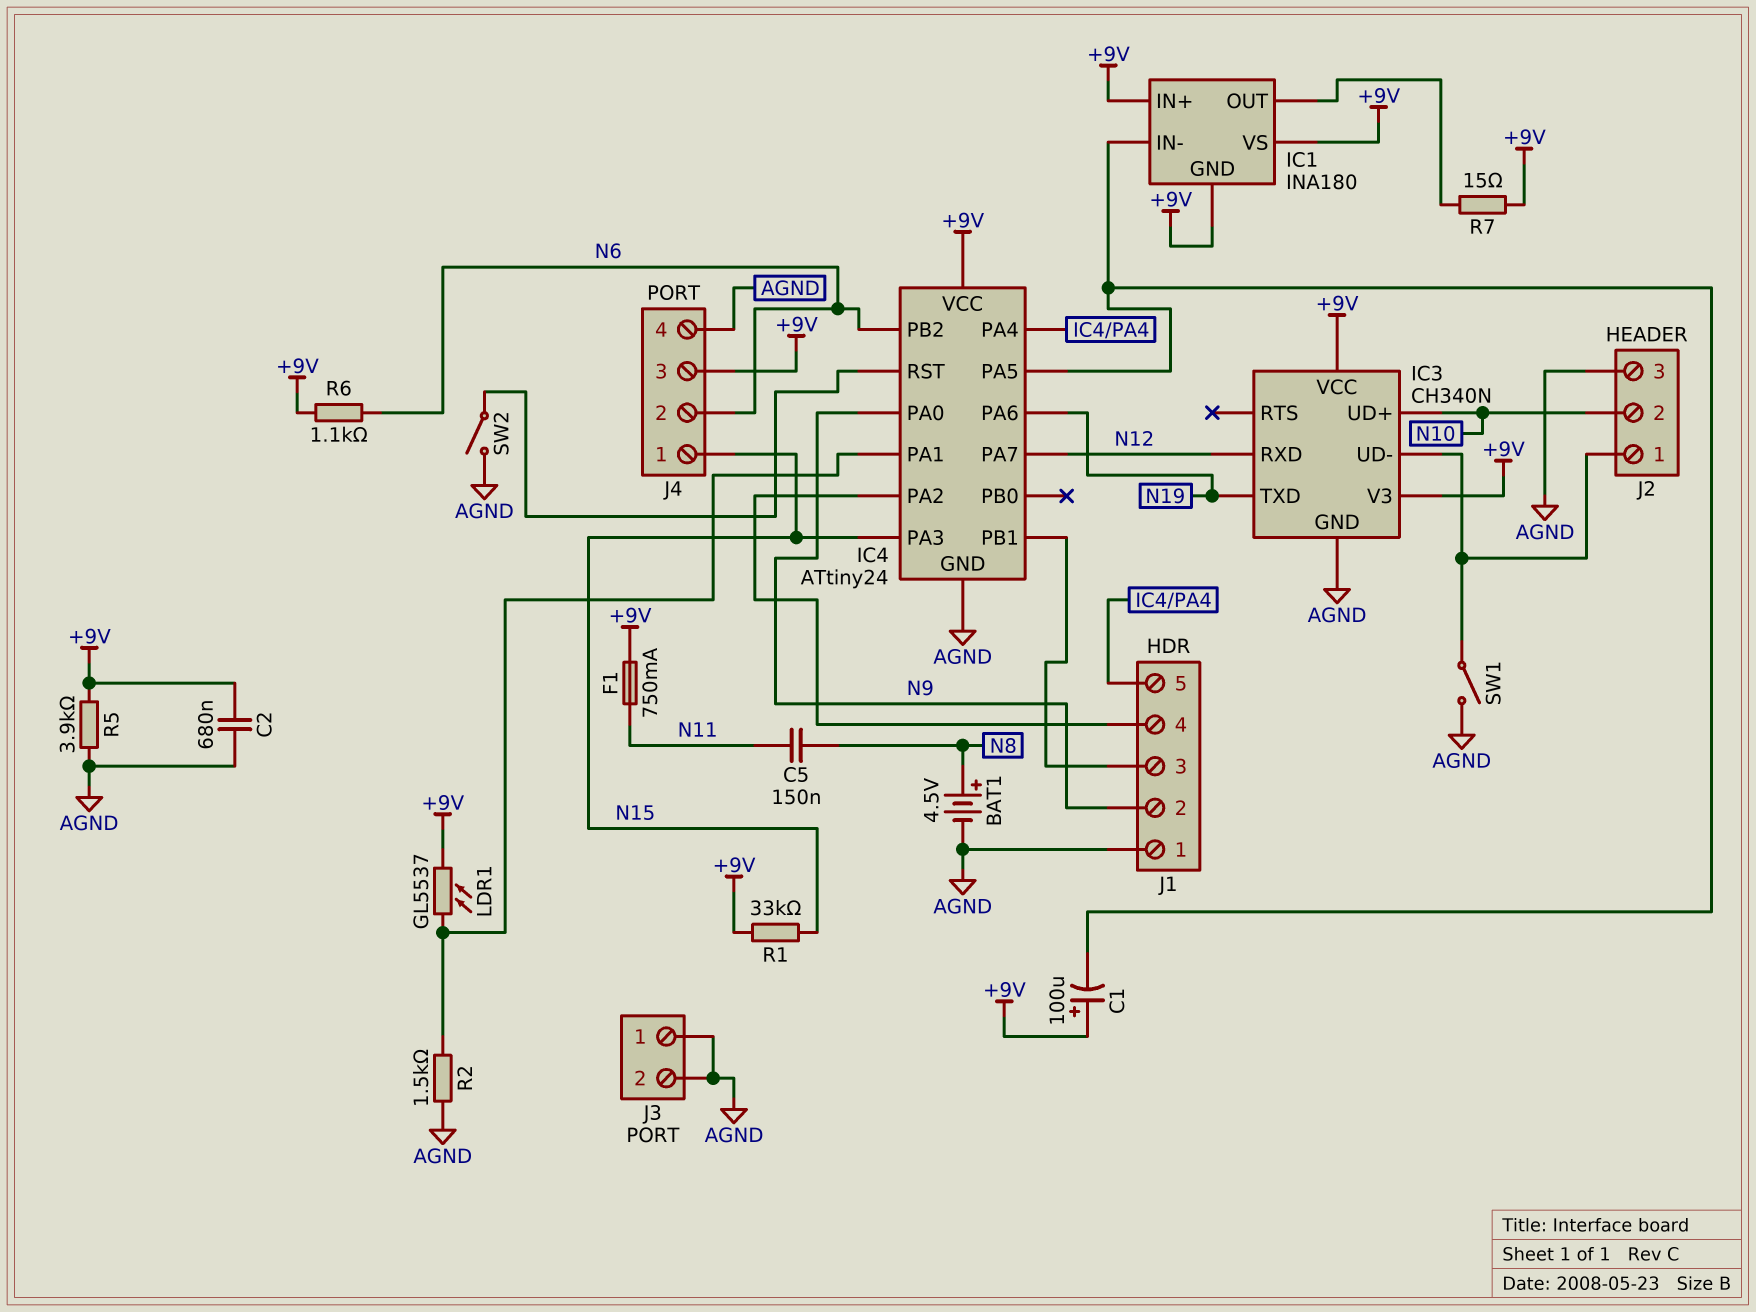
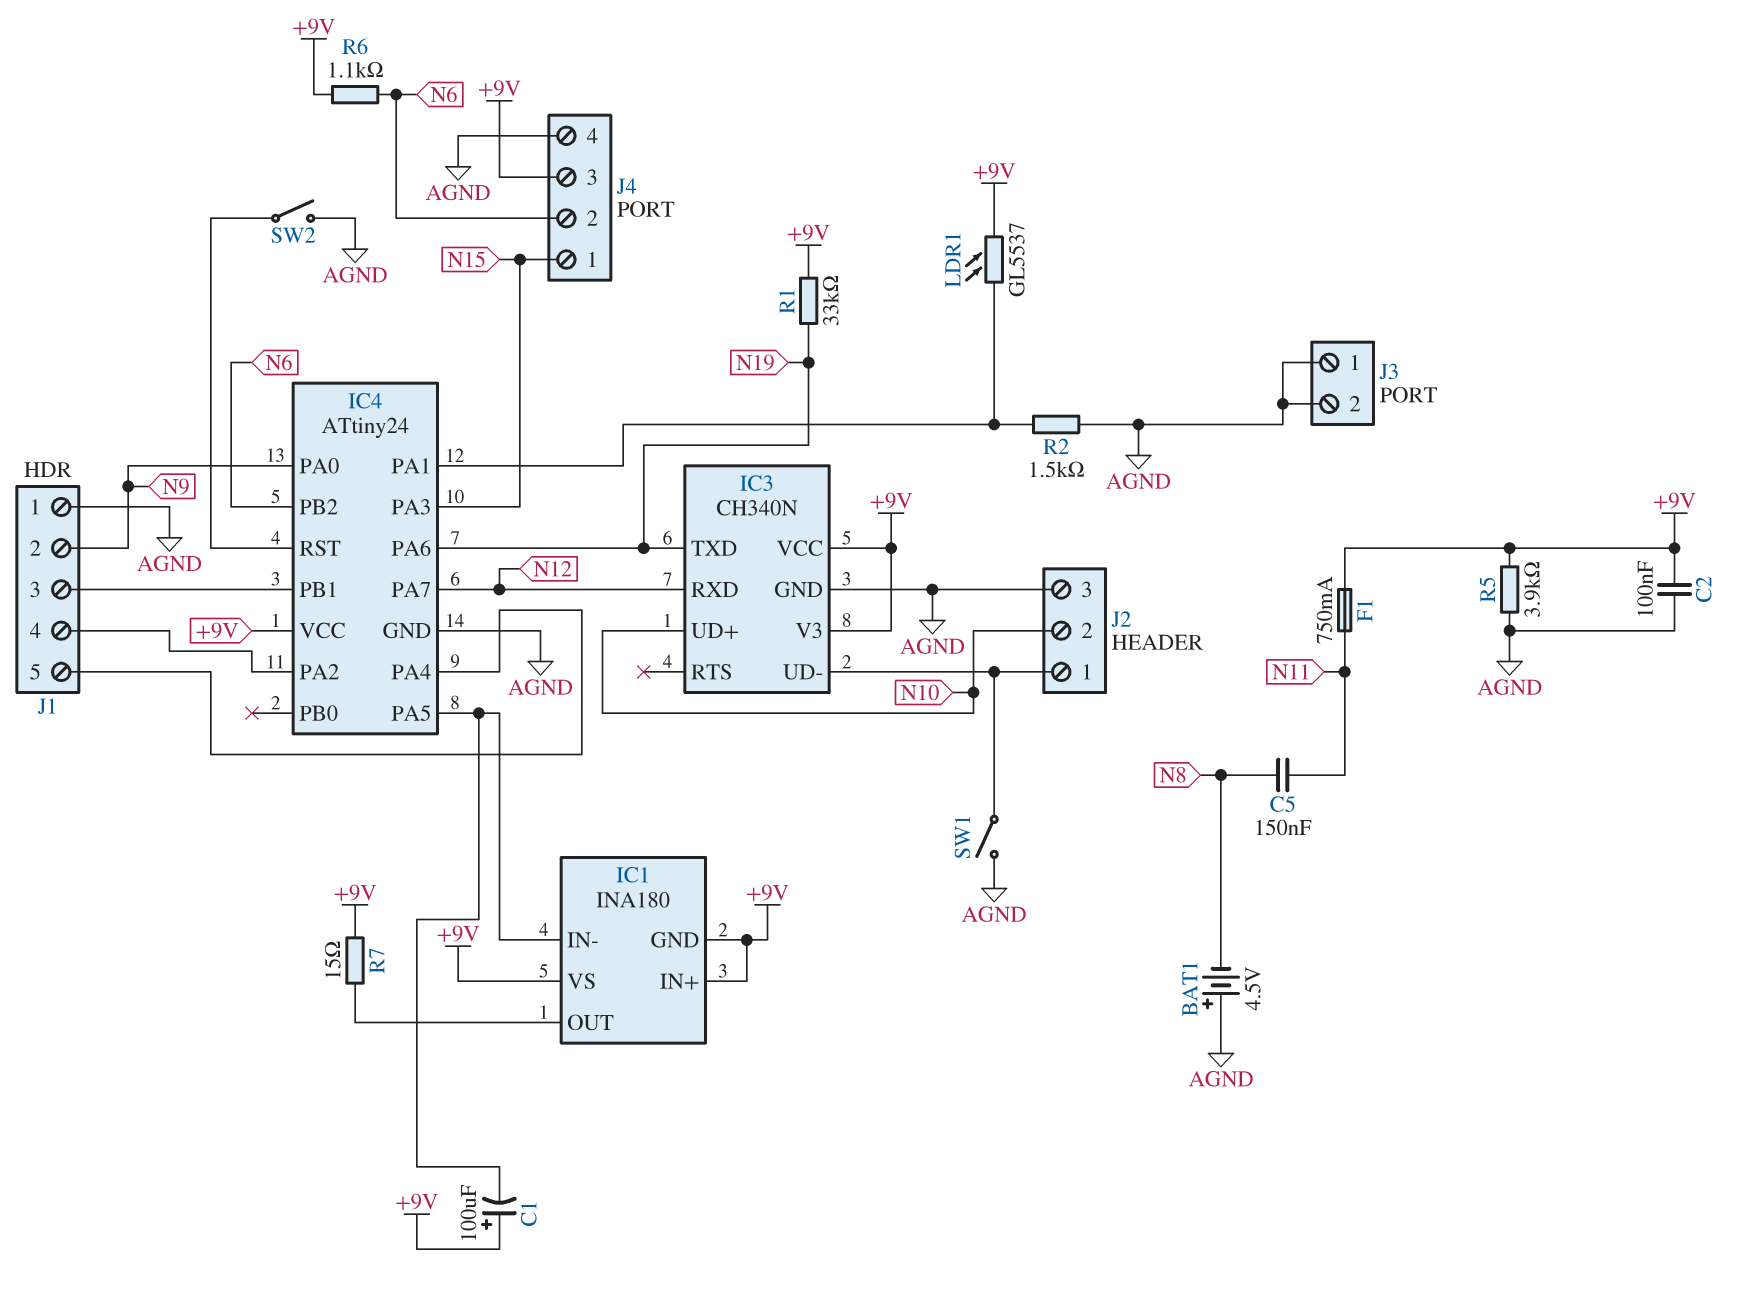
BAT1: 4.5V (plus N8, minus AGND) -> 4.5V (plus AGND, minus N8)
C2: 680nF (+9V, AGND) -> 100nF (+9V, AGND)
R1: 33k (+9V, N15) -> 33k (+9V, N19)

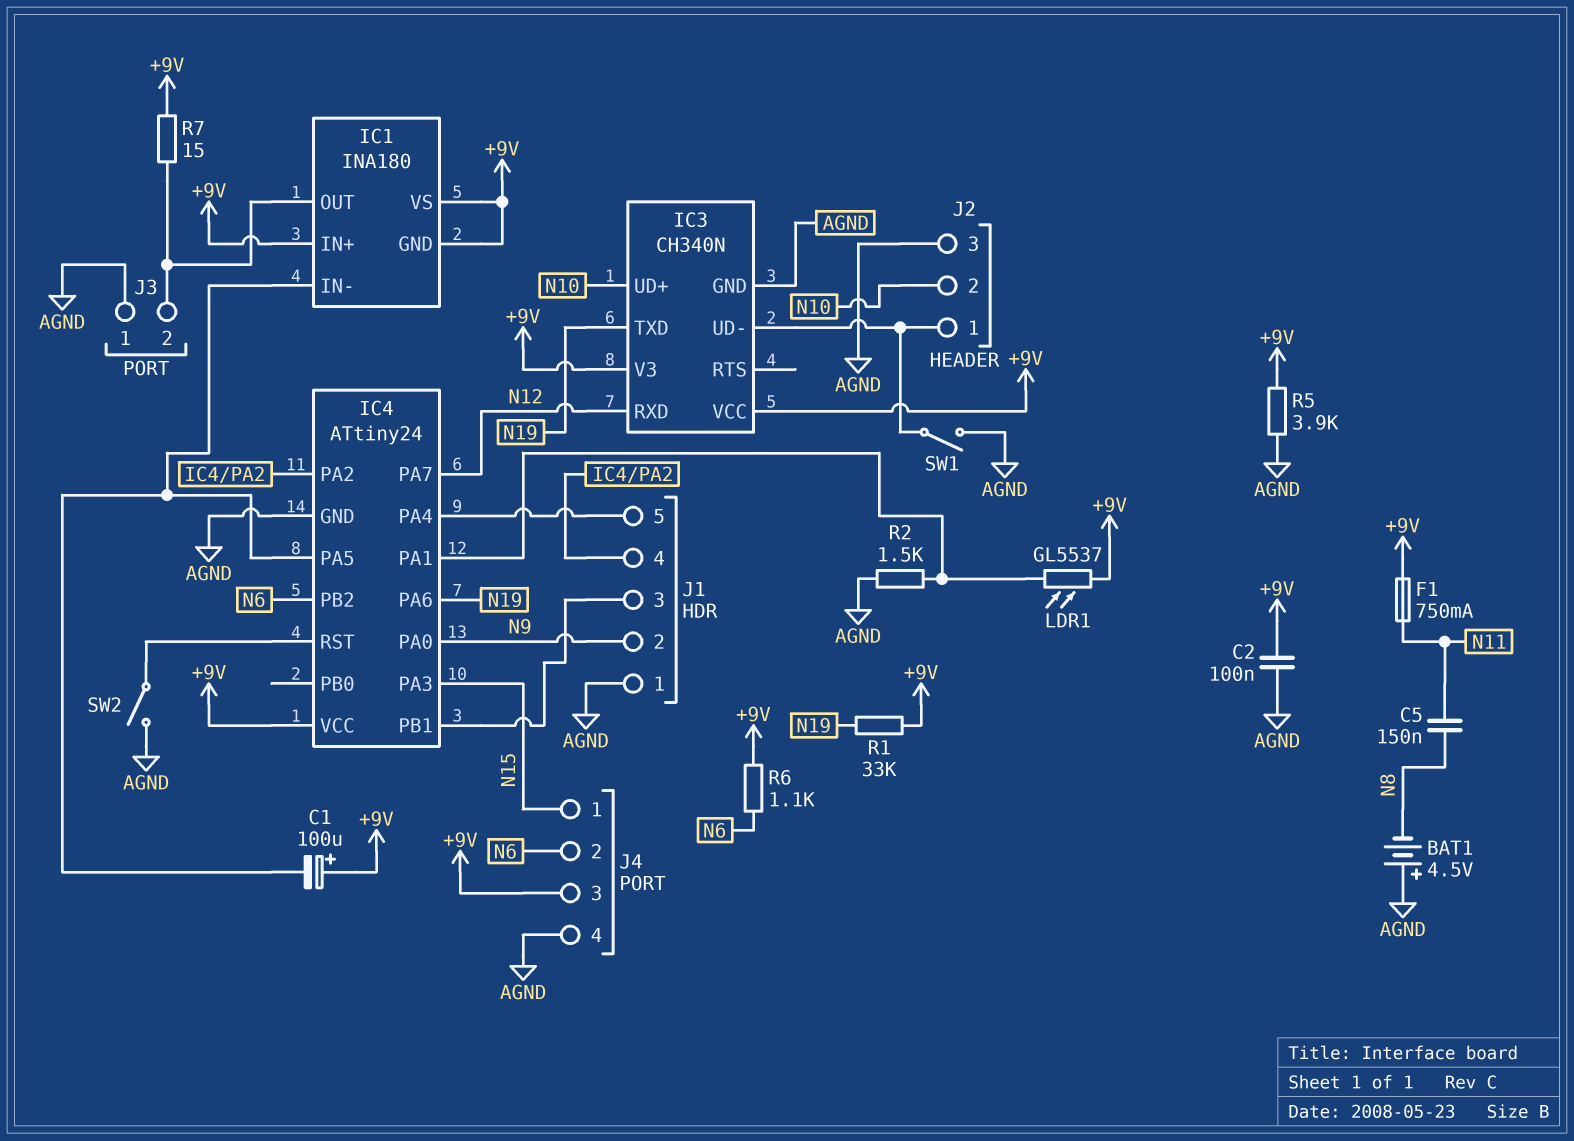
J3 pin 2: AGND -> IC1/OUT

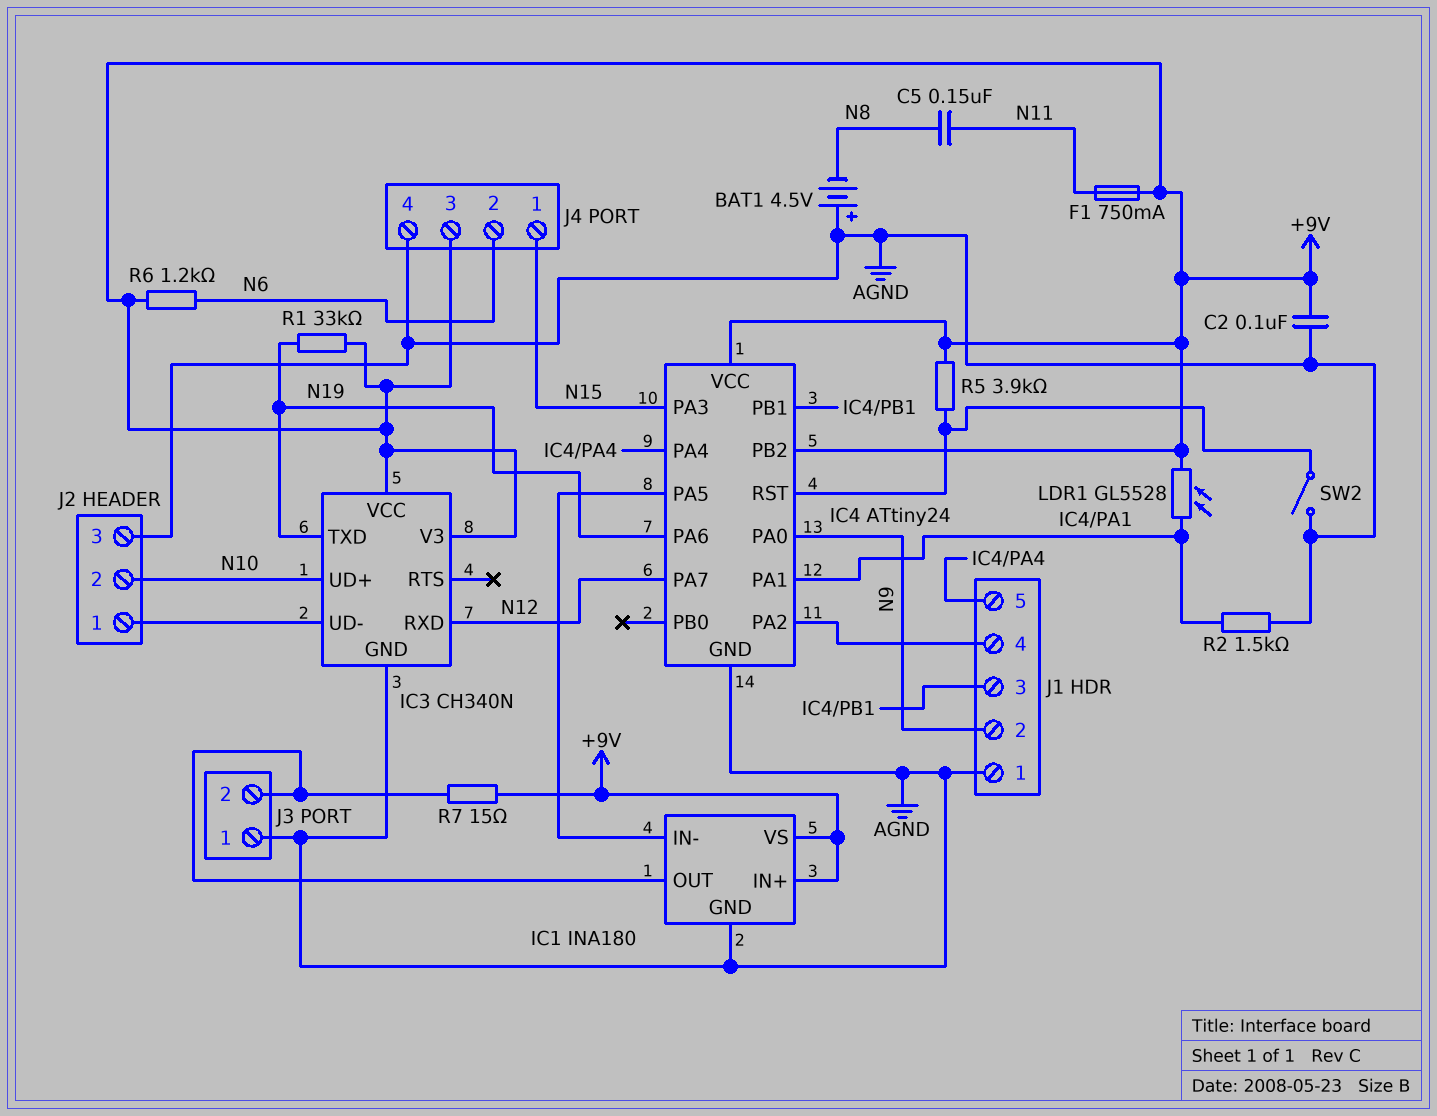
C1: 100uF (plus +9V, minus IC1/IN-) -> none
IC1 pin GND: +9V -> AGND
IC4 pin PB2: N6 -> +9V
LDR1: GL5537 (+9V, IC4/PA1) -> GL5528 (+9V, IC4/PA1)
R5: 3.9k (+9V, AGND) -> 3.9k (+9V, IC4/RST)
R6: 1.1k (+9V, N6) -> 1.2k (+9V, N6)
SW1: switch (AGND, IC3/UD-) -> none

